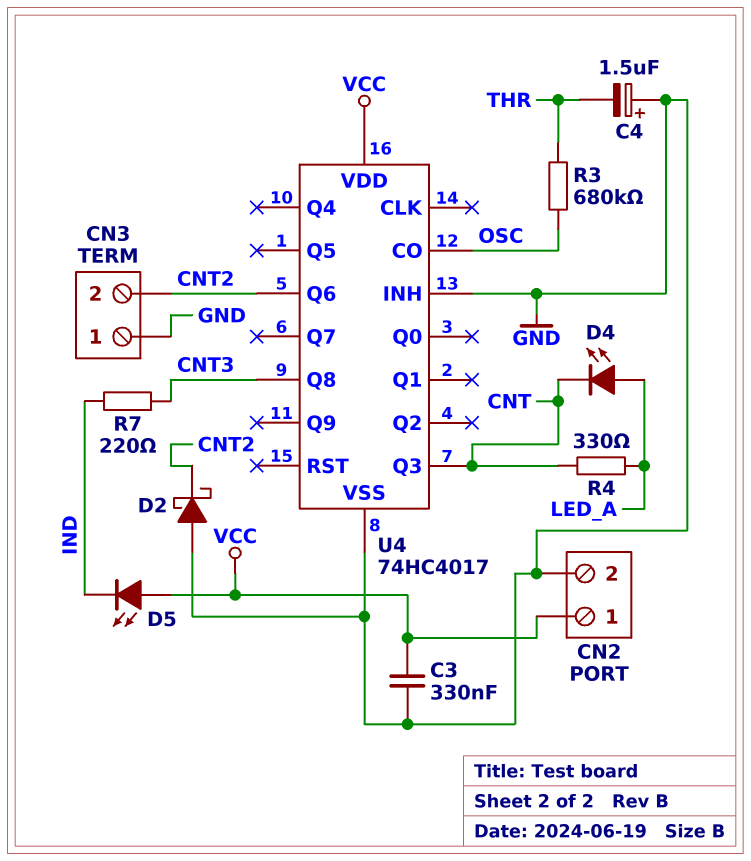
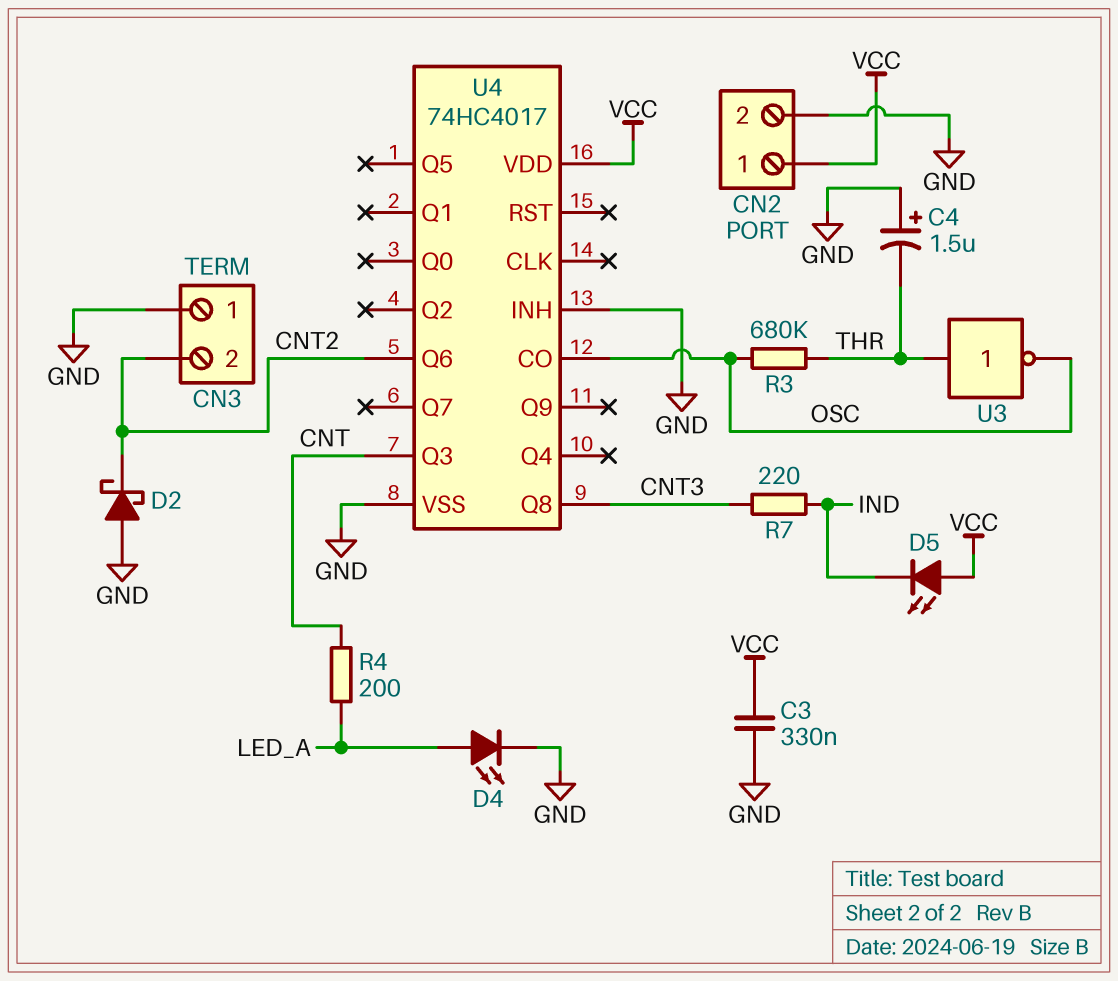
D4: LED (A LED_A, K CNT) -> LED (A LED_A, K GND)
R4: 330 (CNT, LED_A) -> 200 (CNT, LED_A)
U3: none -> NOT (in THR, out OSC)

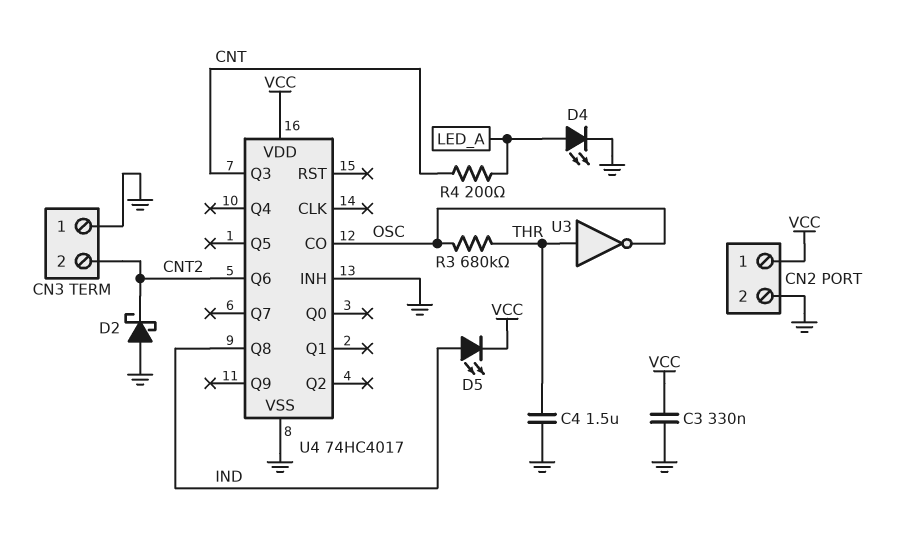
C4: 1.5uF (plus GND, minus THR) -> 1.5uF (GND, THR)
D5: LED (A VCC, K IND) -> LED (A IND, K VCC)
R7: 220 (CNT3, IND) -> none
U4 pin Q8: CNT3 -> IND

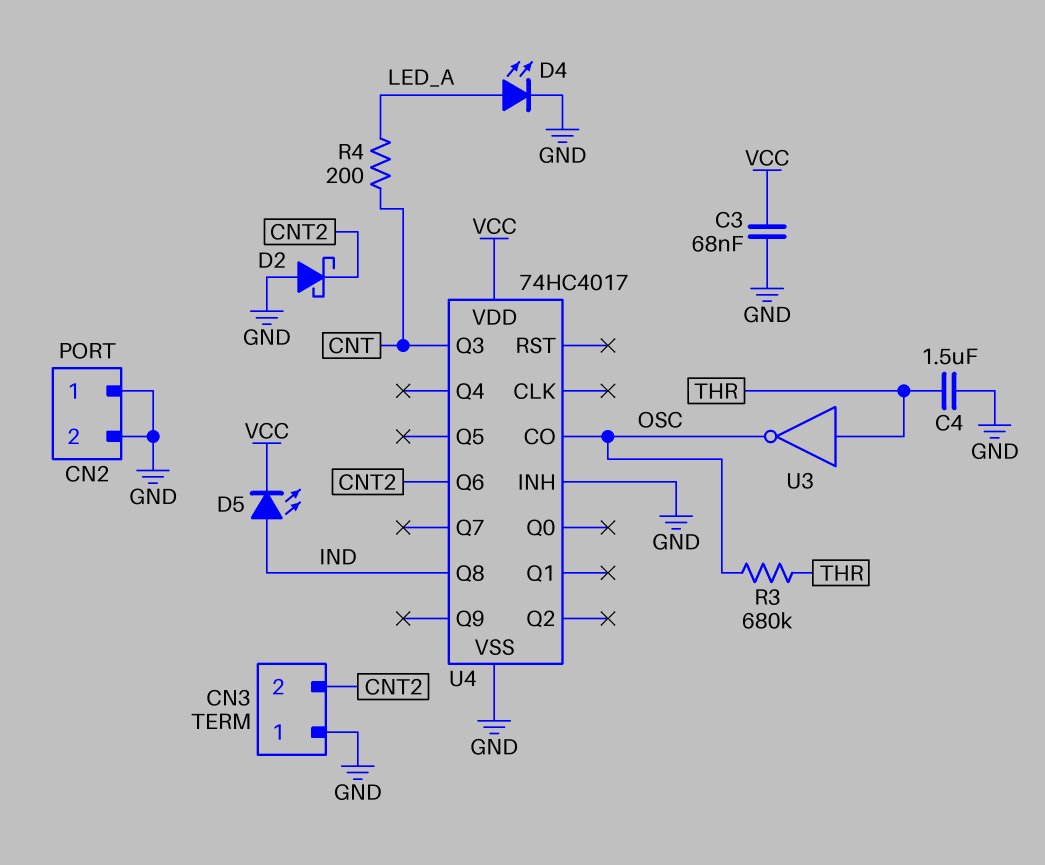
C3: 330nF (GND, VCC) -> 68nF (GND, VCC)
CN2 pin 1: VCC -> GND

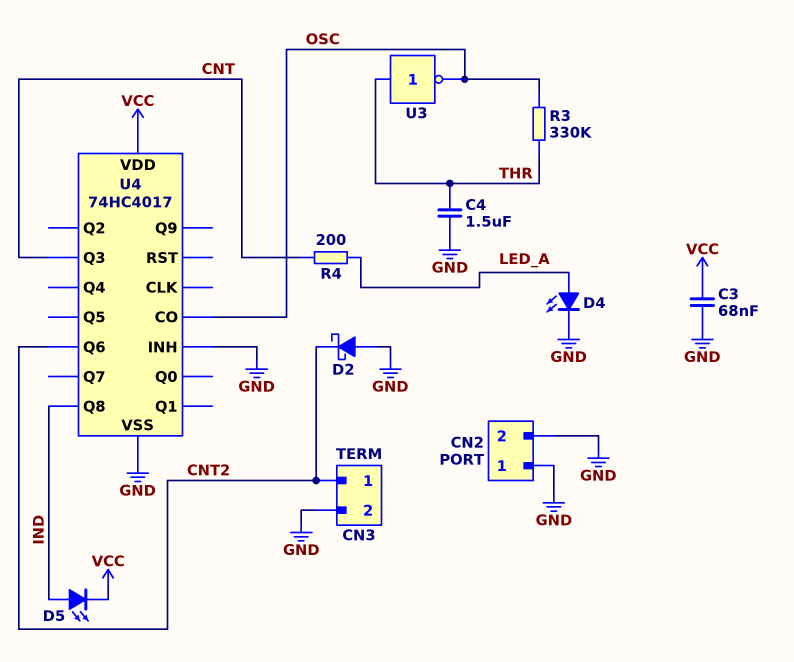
CN3 pin 1: GND -> CNT2
CN3 pin 2: CNT2 -> GND
R3: 680k (OSC, THR) -> 330k (OSC, THR)

